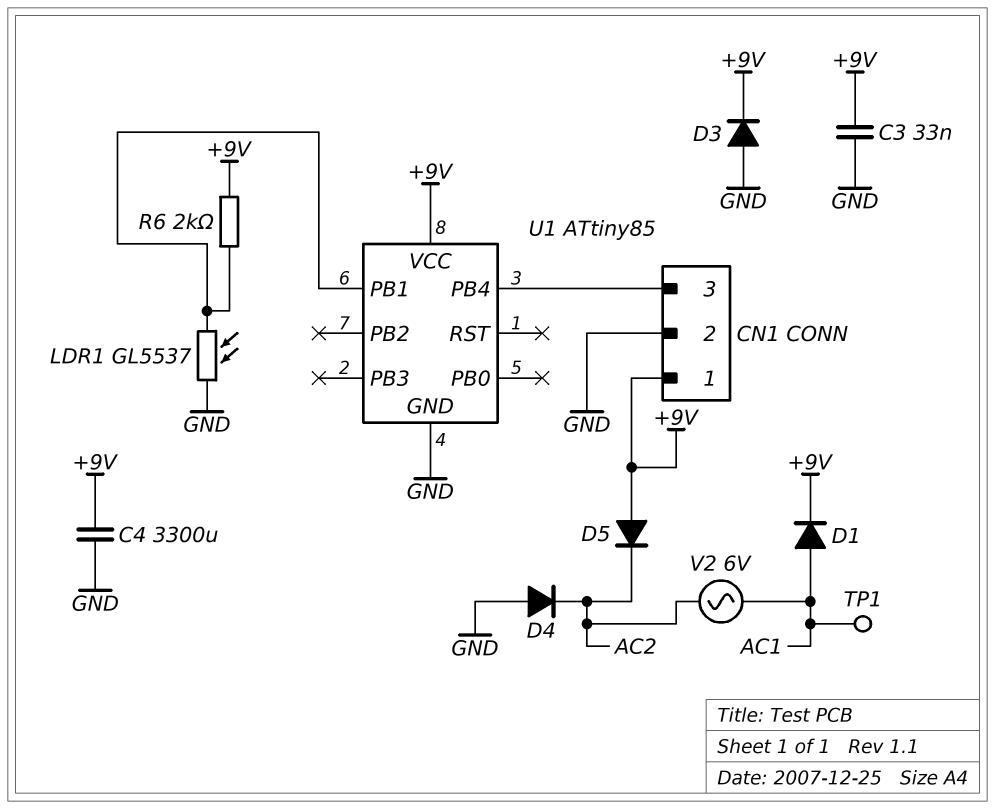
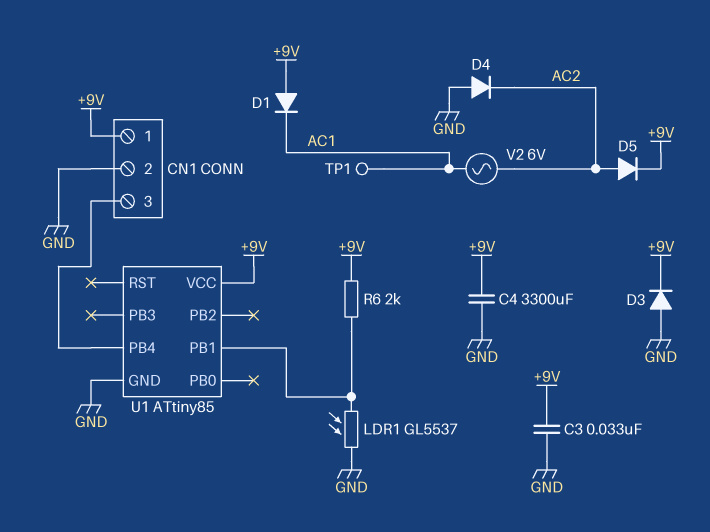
D1: diode (A AC1, K +9V) -> diode (A +9V, K AC1)
D5: diode (A +9V, K AC2) -> diode (A AC2, K +9V)

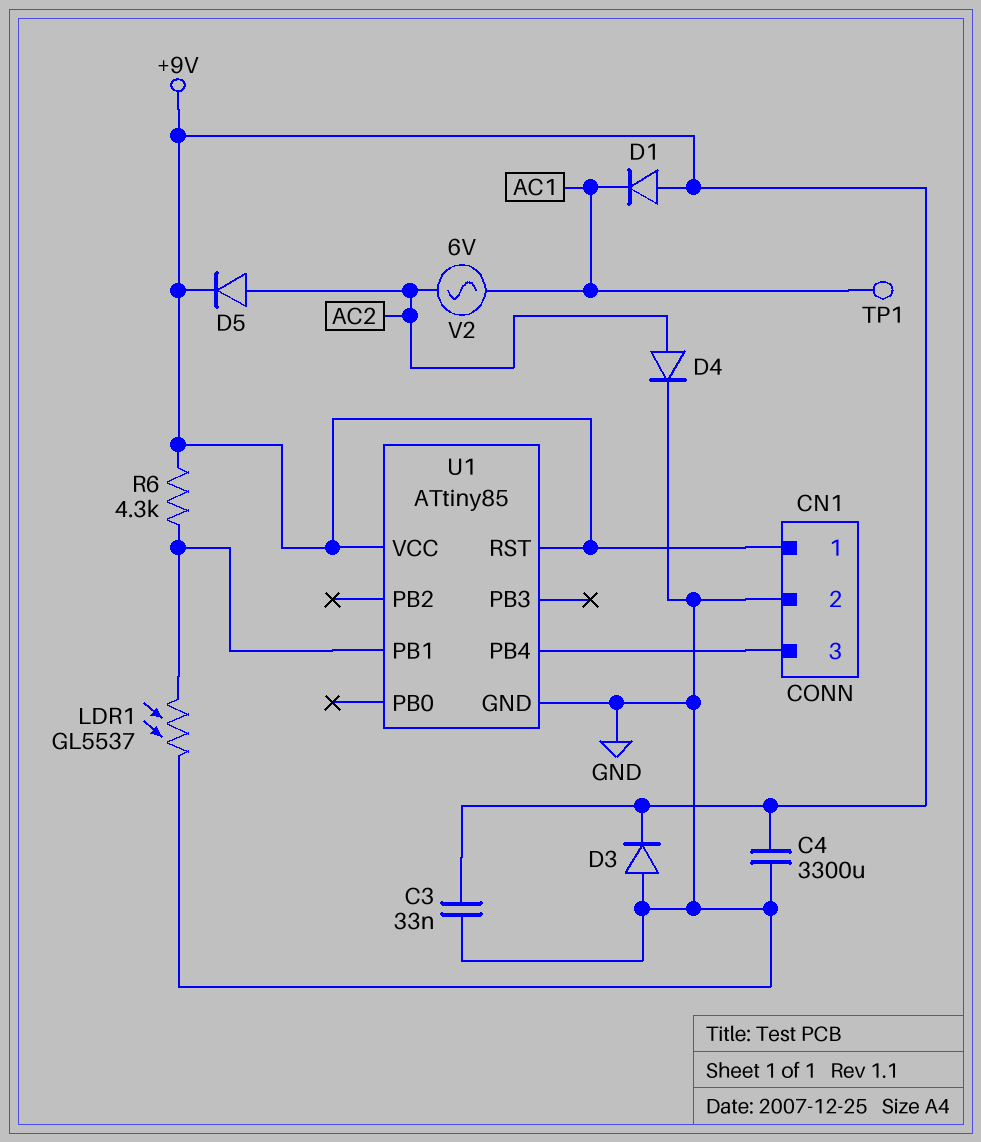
D4: diode (A GND, K AC2) -> diode (A AC2, K GND)
R6: 2k (+9V, U1/PB1) -> 4.3k (+9V, U1/PB1)
U1 pin RST: none -> +9V

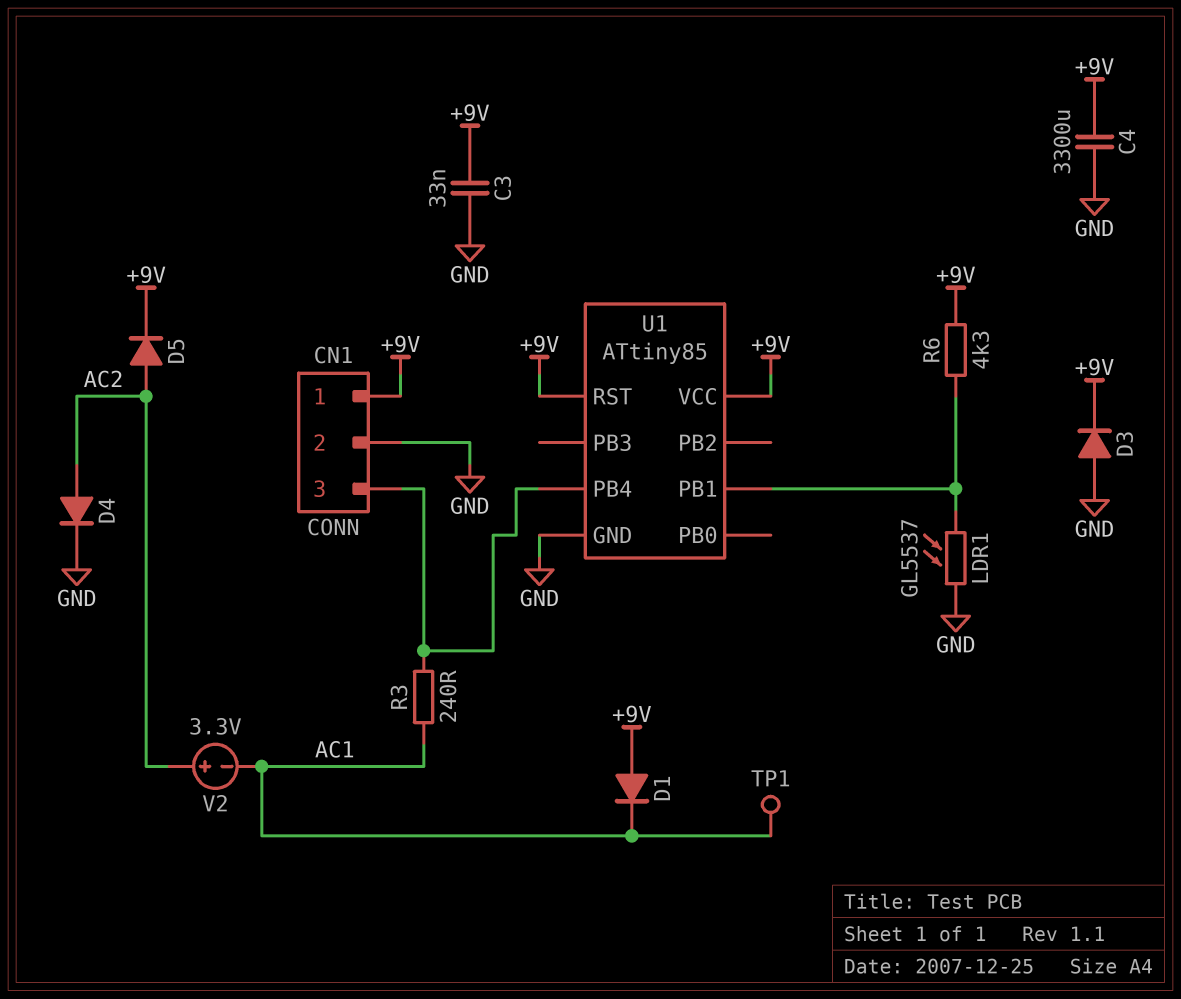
R3: none -> 240 (AC1, CN1/3)
V2: AC 6V (AC1, AC2) -> 3.3V (plus AC2, minus AC1)

